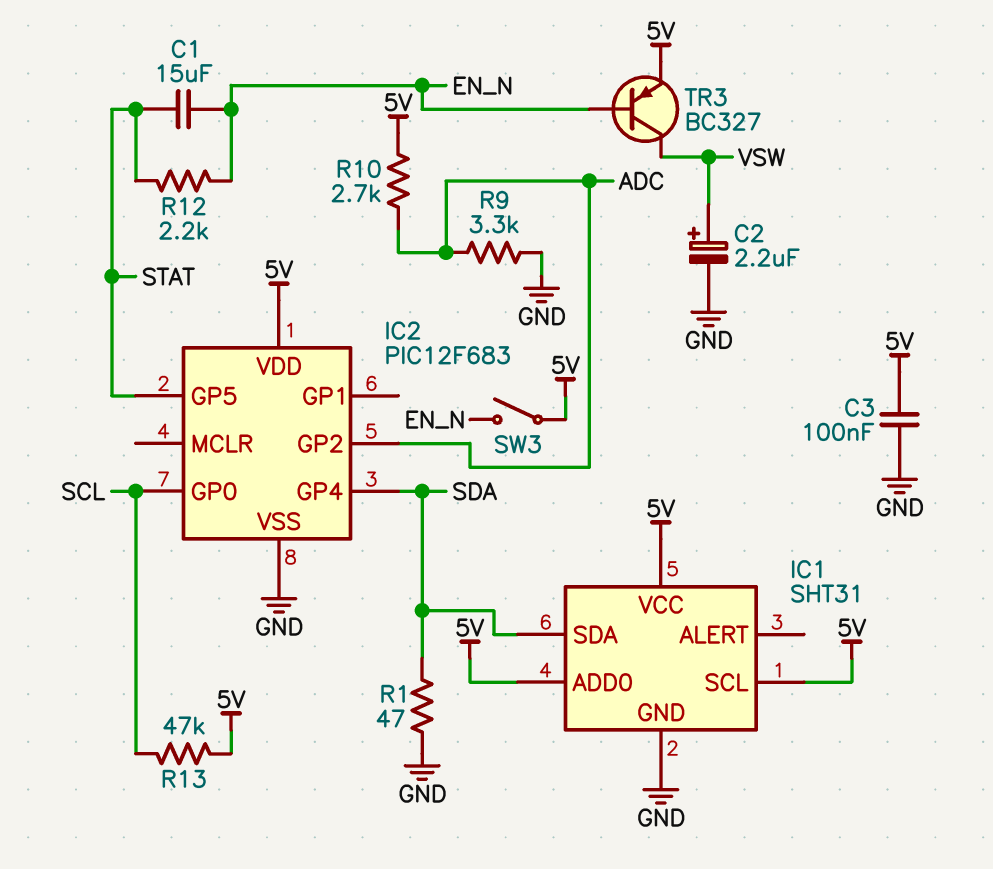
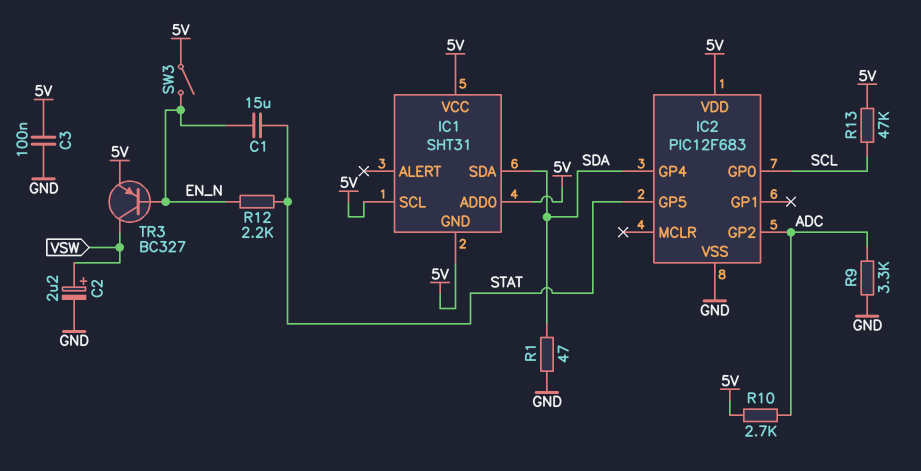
IC1 pin GND: GND -> 5V

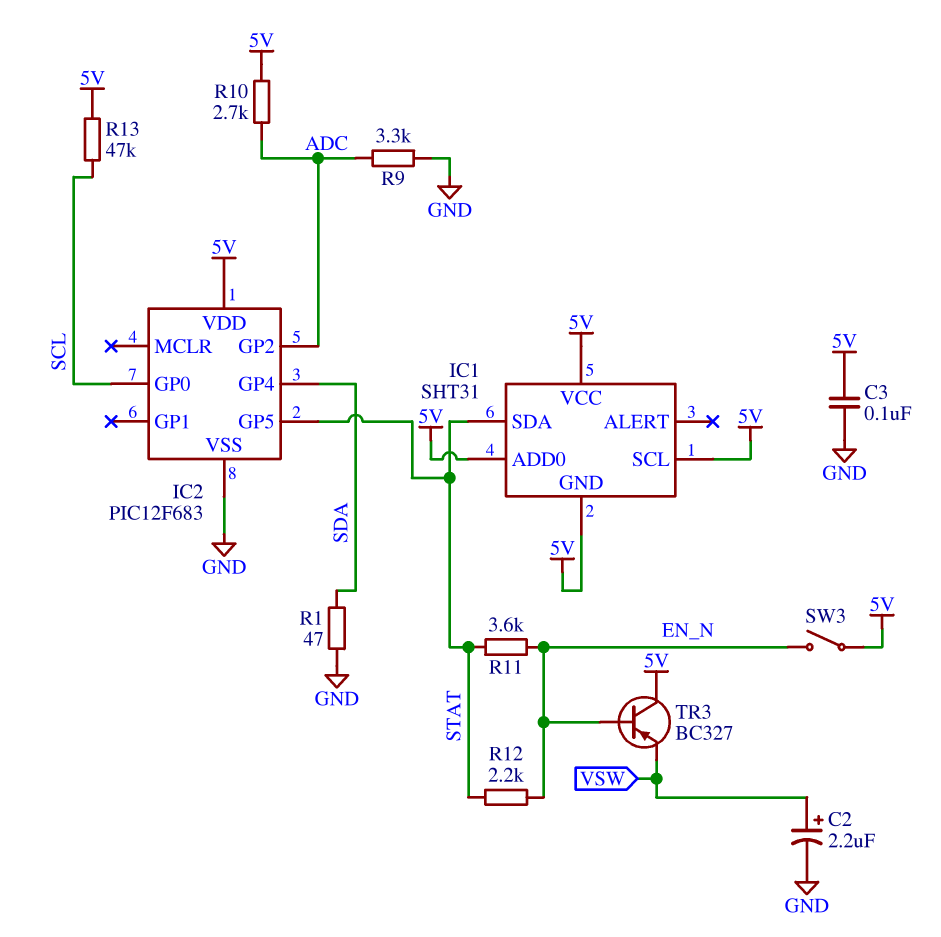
C1: 15uF (EN_N, STAT) -> none
IC1 pin SDA: SDA -> STAT
R11: none -> 3.6k (EN_N, STAT)
TR3: PNP BC327 (B EN_N, C VSW, E 5V) -> PNP BC327 (B EN_N, C 5V, E VSW)

